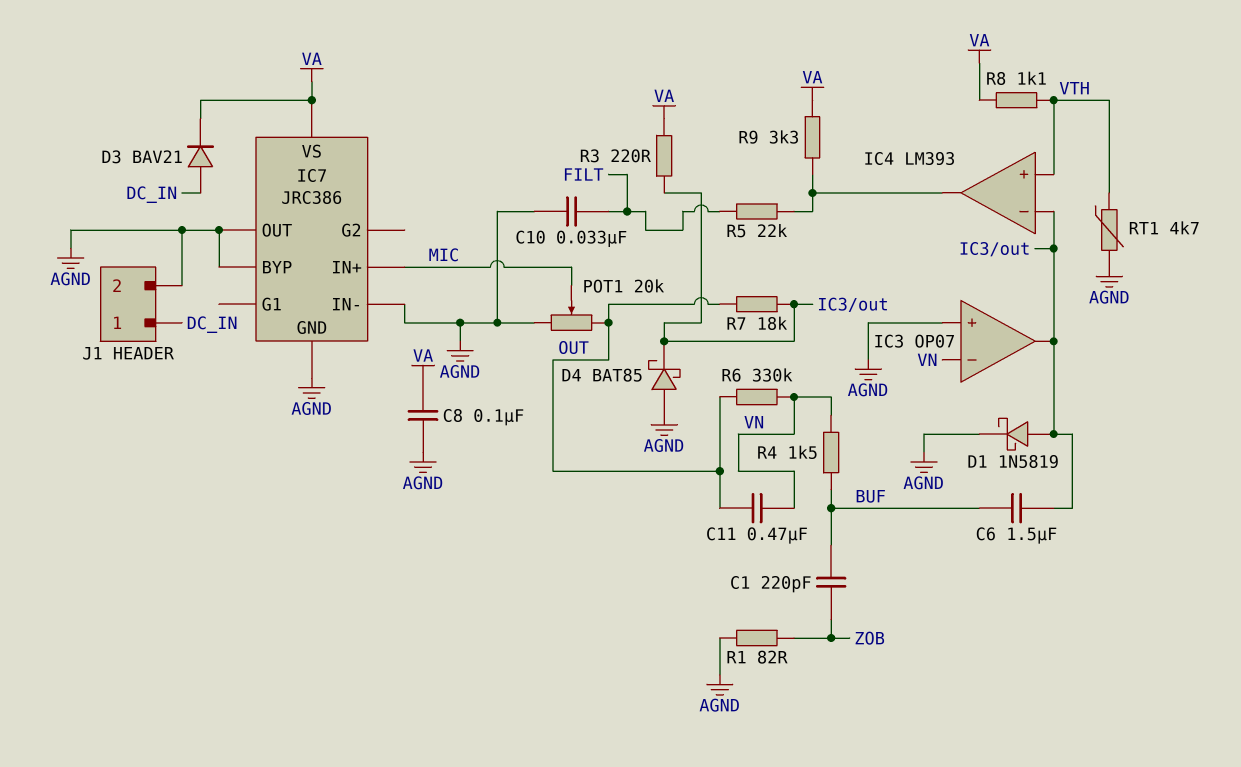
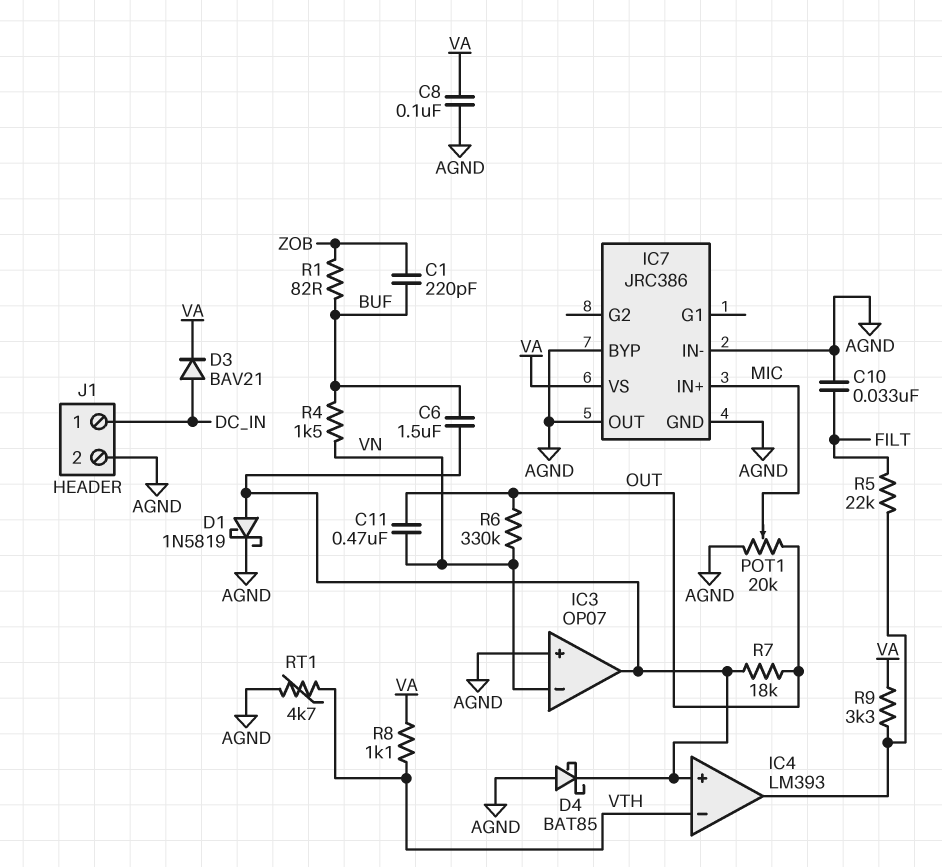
IC4 pin in+: VTH -> IC3/out
IC4 pin in-: IC3/out -> VTH
R1: 82 (AGND, ZOB) -> 82 (BUF, ZOB)
R3: 220 (IC3/out, VA) -> none

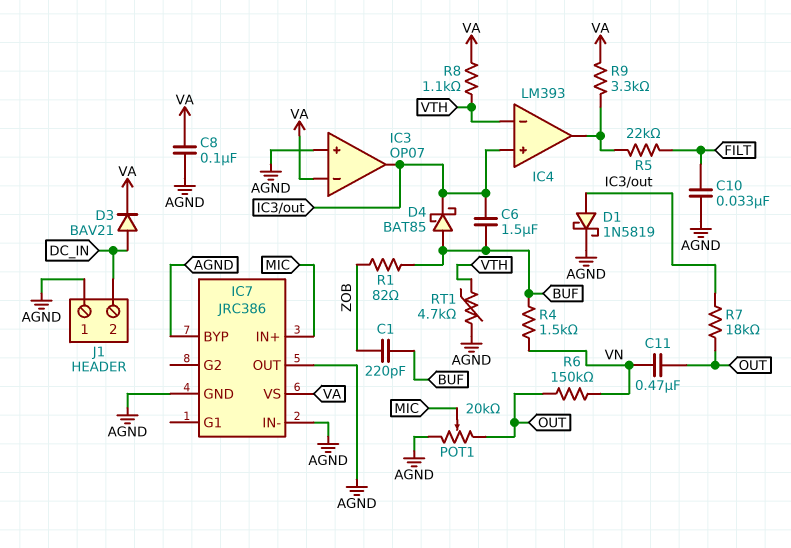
D4: schottky BAT85 (A AGND, K IC3/out) -> schottky BAT85 (A BUF, K IC3/out)
IC3 pin in-: VN -> VA
J1 pin 1: DC_IN -> AGND
J1 pin 2: AGND -> DC_IN
R6: 330k (OUT, VN) -> 150k (OUT, VN)

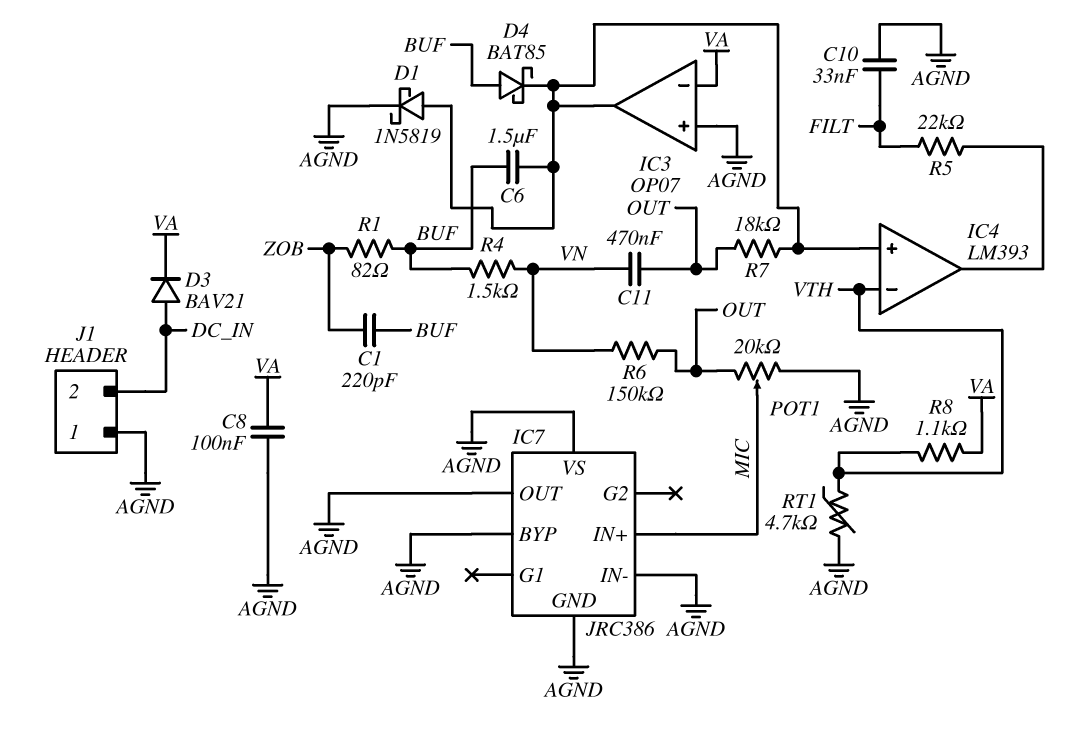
IC7 pin VS: VA -> AGND
R9: 3.3k (IC4/out, VA) -> none

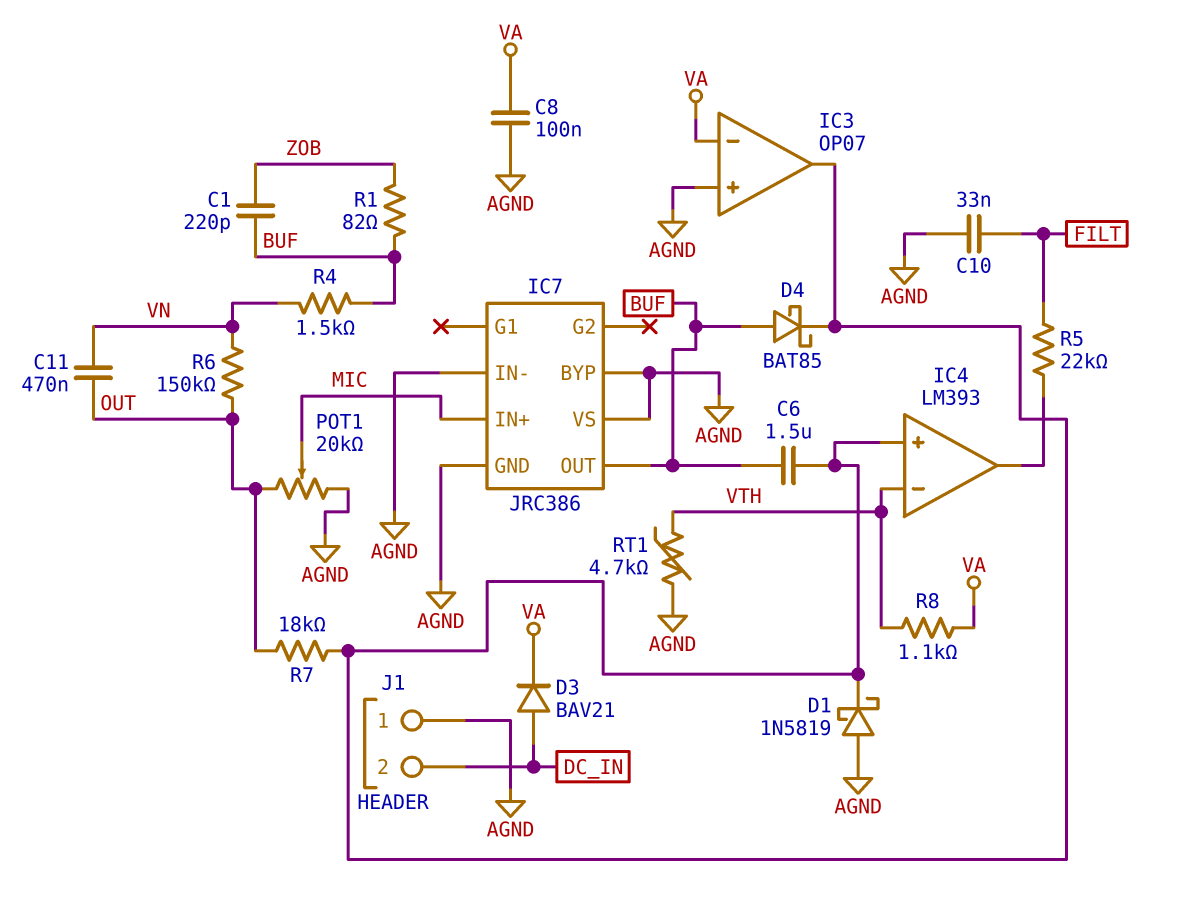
D1: schottky 1N5819 (A IC3/out, K AGND) -> schottky 1N5819 (A AGND, K IC3/out)
IC7 pin OUT: AGND -> BUF

